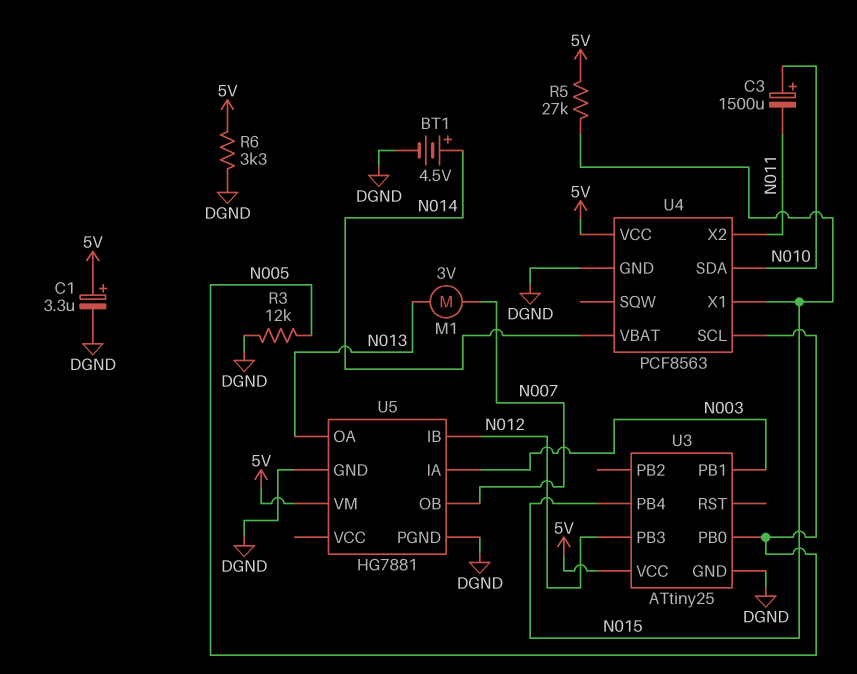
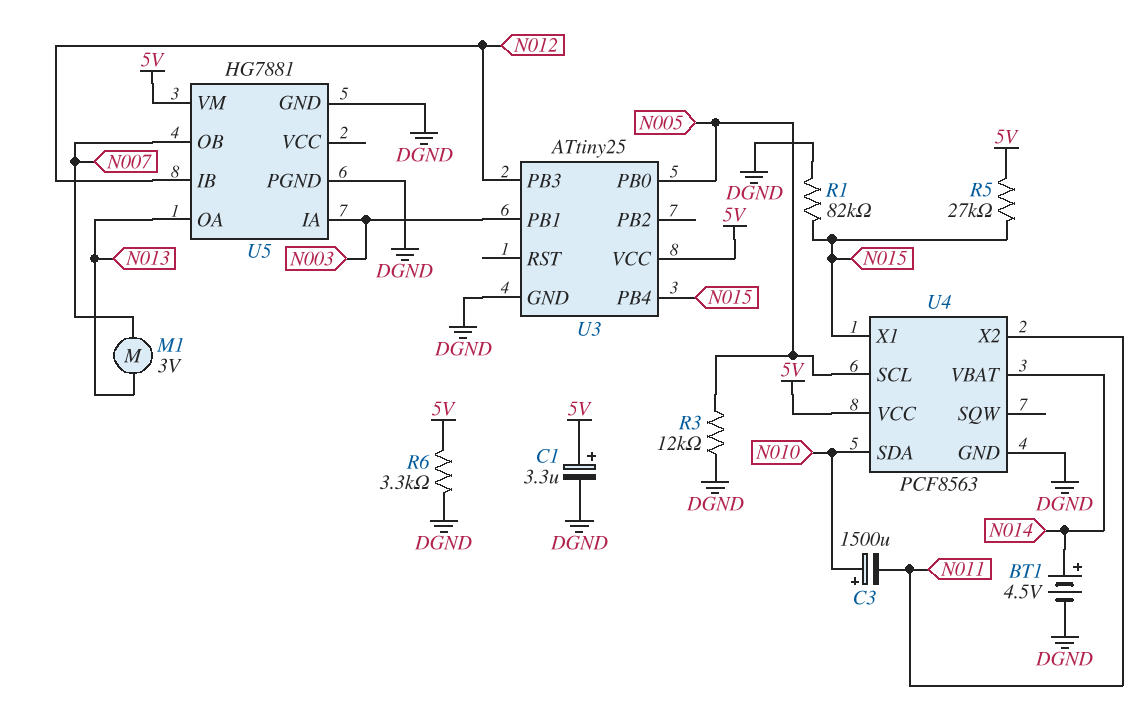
R1: none -> 82k (DGND, N015)

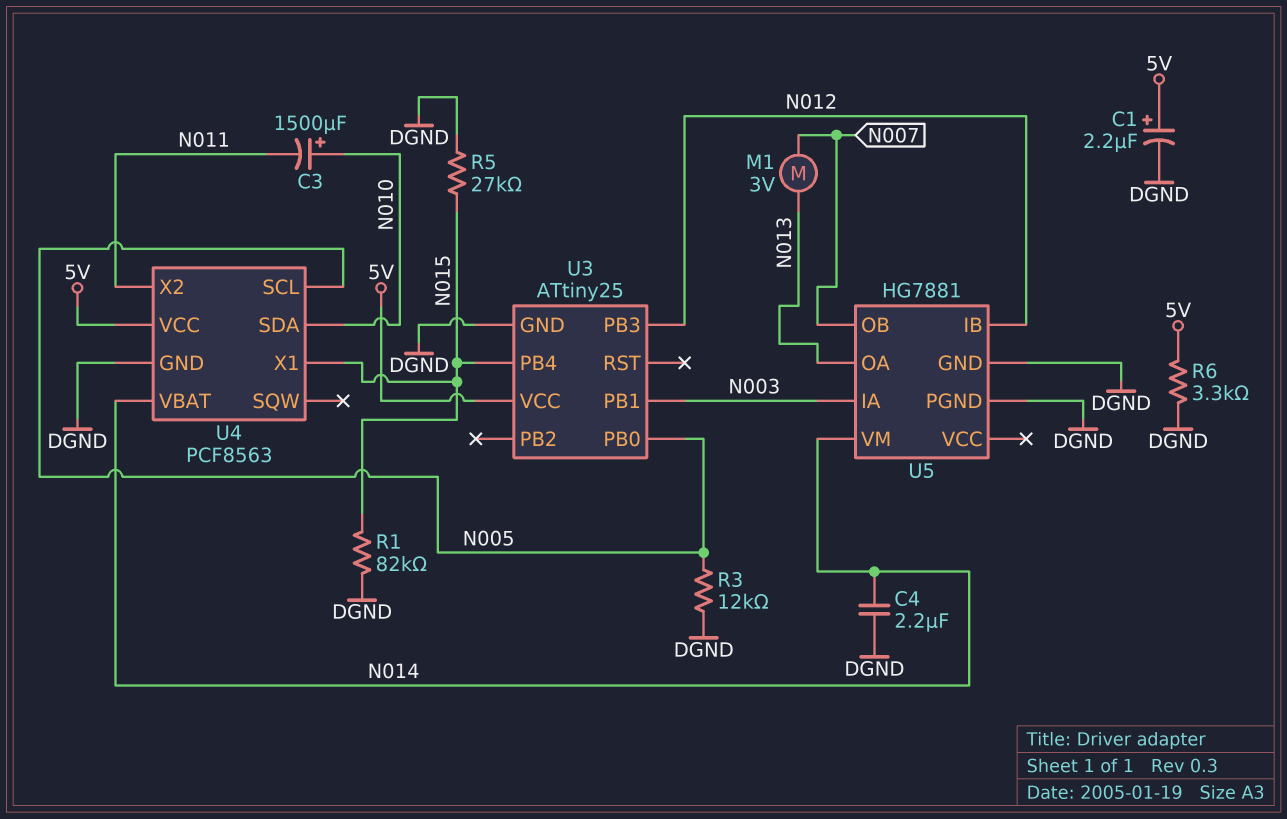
BT1: 4.5V (plus N014, minus DGND) -> none
C1: 3.3uF (plus 5V, minus DGND) -> 2.2uF (plus 5V, minus DGND)
C4: none -> 2.2uF (DGND, N014)
R5: 27k (5V, N015) -> 27k (DGND, N015)
U5 pin VM: 5V -> N014

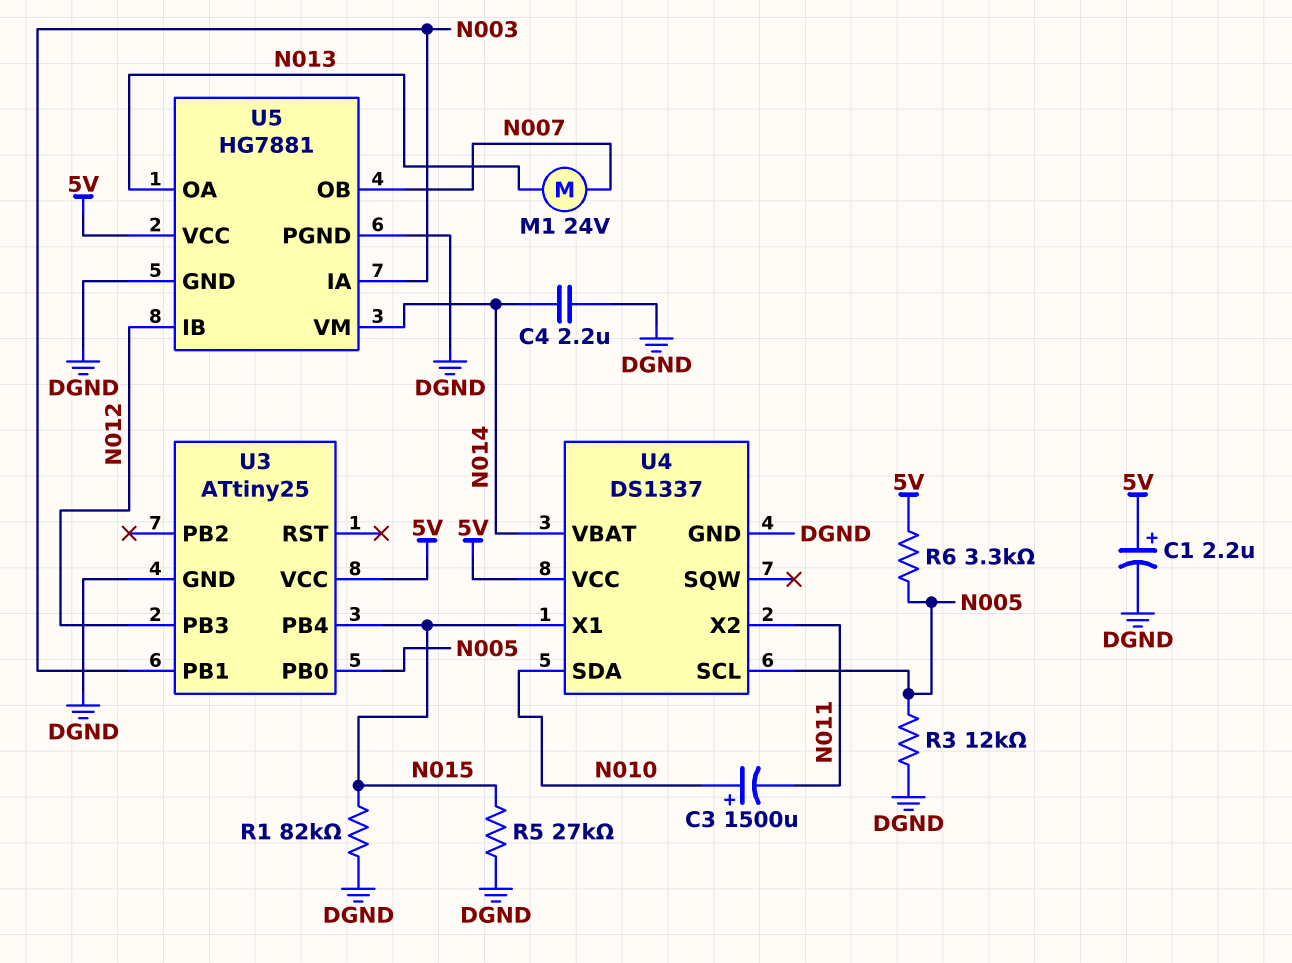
M1: motor 3V (N007, N013) -> motor 24V (N007, N013)
R6: 3.3k (5V, DGND) -> 3.3k (5V, N005)
U4: PCF8563 -> DS1337
U5 pin VCC: none -> 5V

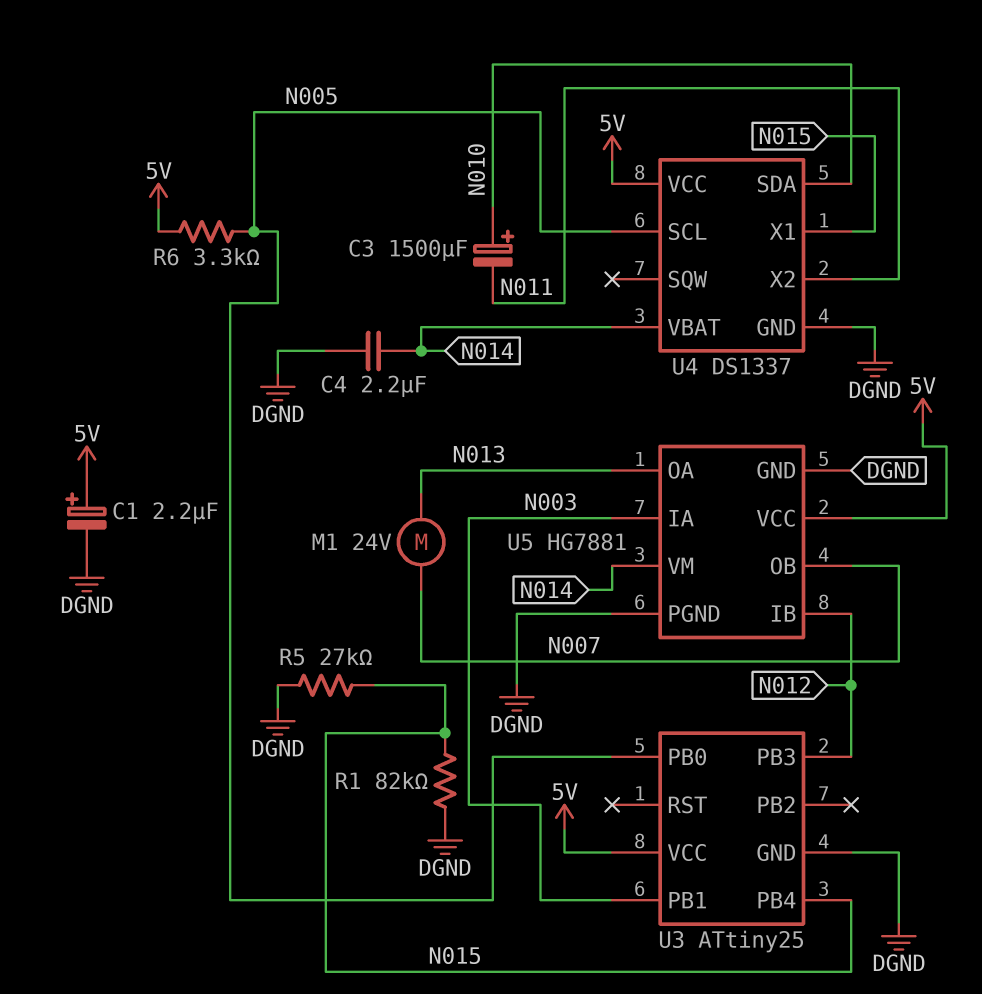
R3: 12k (DGND, N005) -> none

